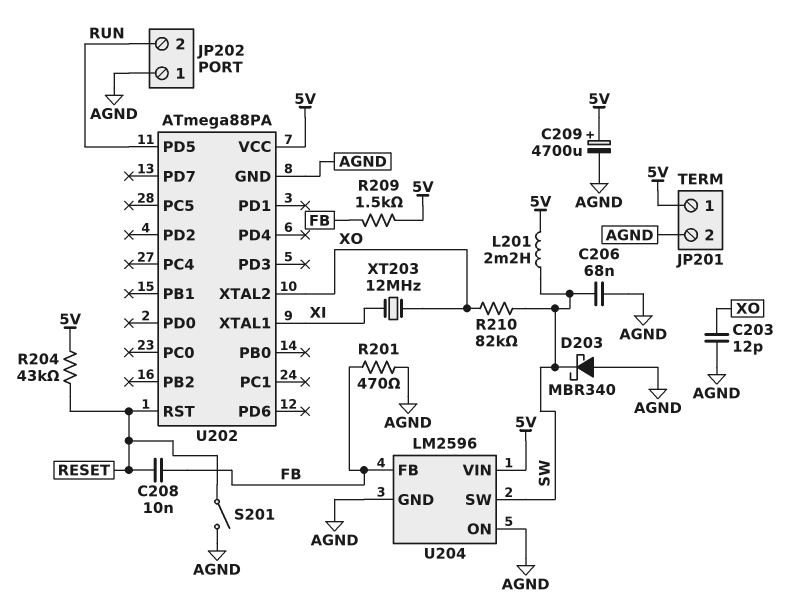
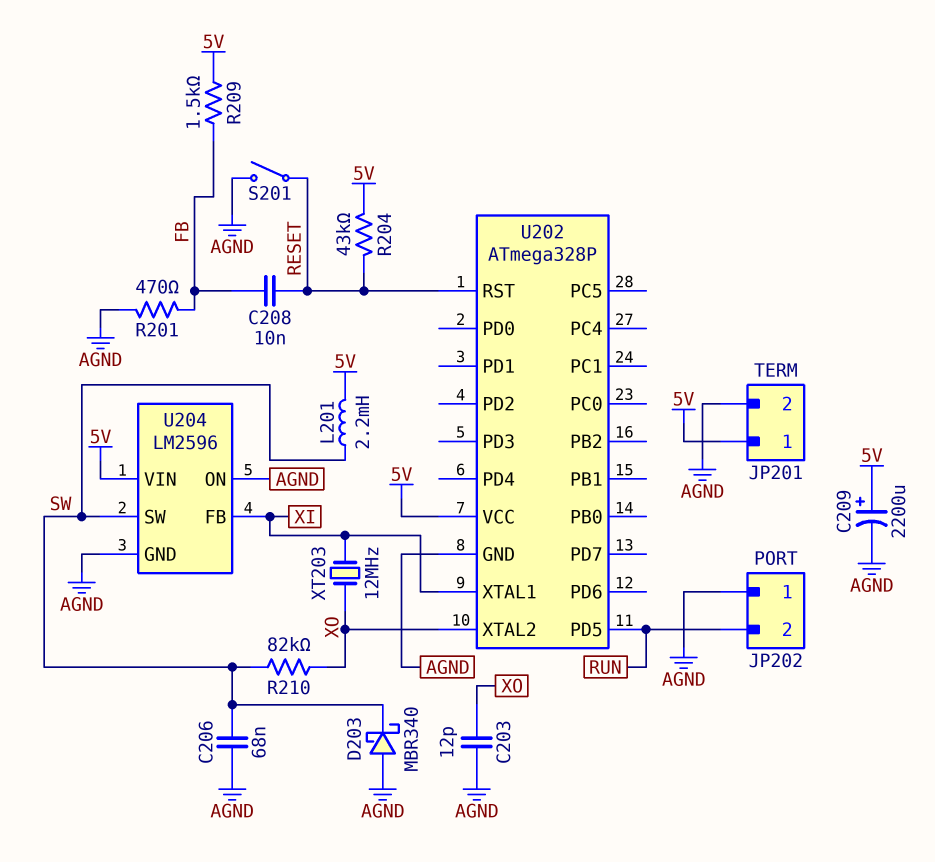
C209: 4700uF (plus 5V, minus AGND) -> 2200uF (plus 5V, minus AGND)
U202: ATmega88PA -> ATmega328P
U204 pin FB: FB -> XI

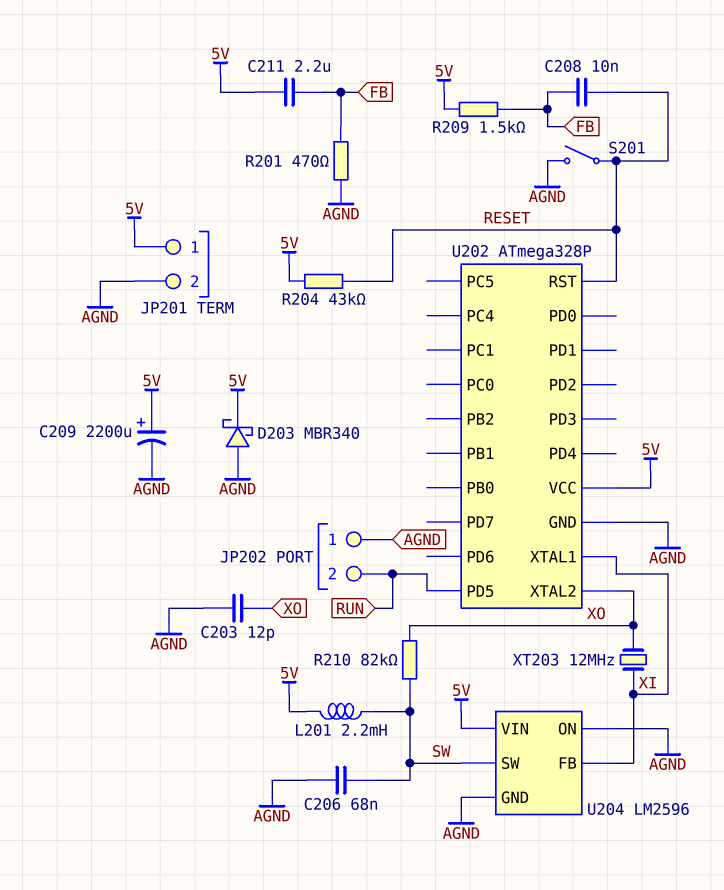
C211: none -> 2.2uF (5V, FB)
D203: schottky MBR340 (A AGND, K SW) -> schottky MBR340 (A AGND, K 5V)

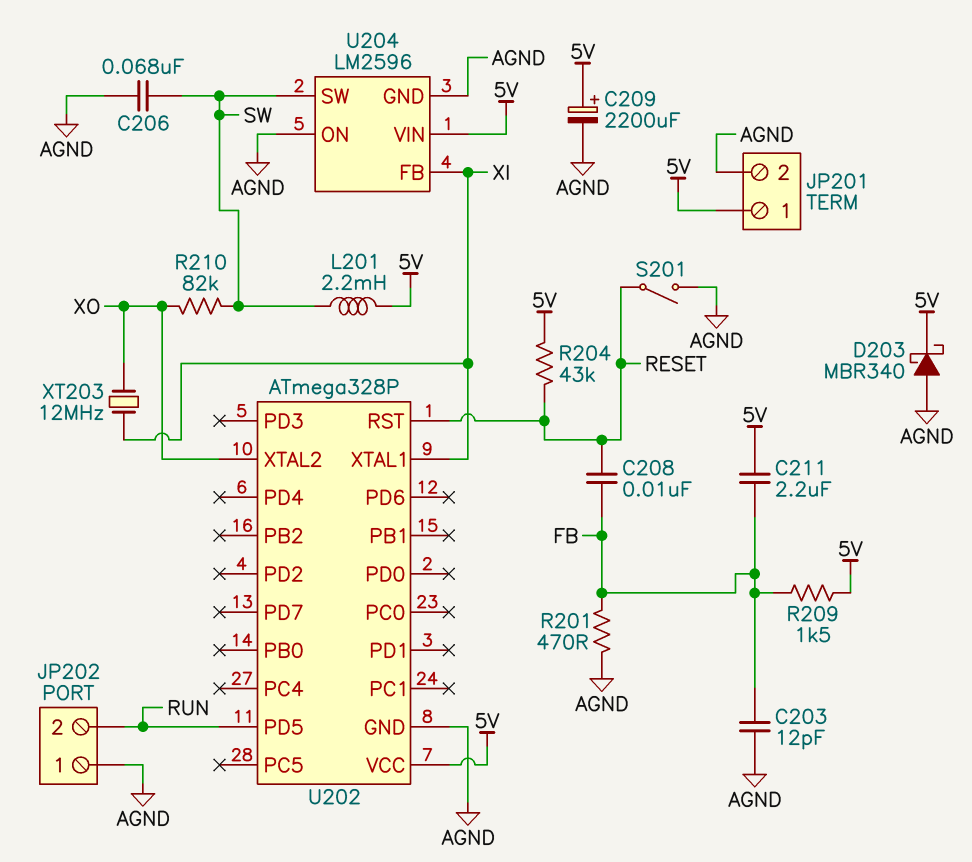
C203: 12pF (AGND, XO) -> 12pF (AGND, FB)

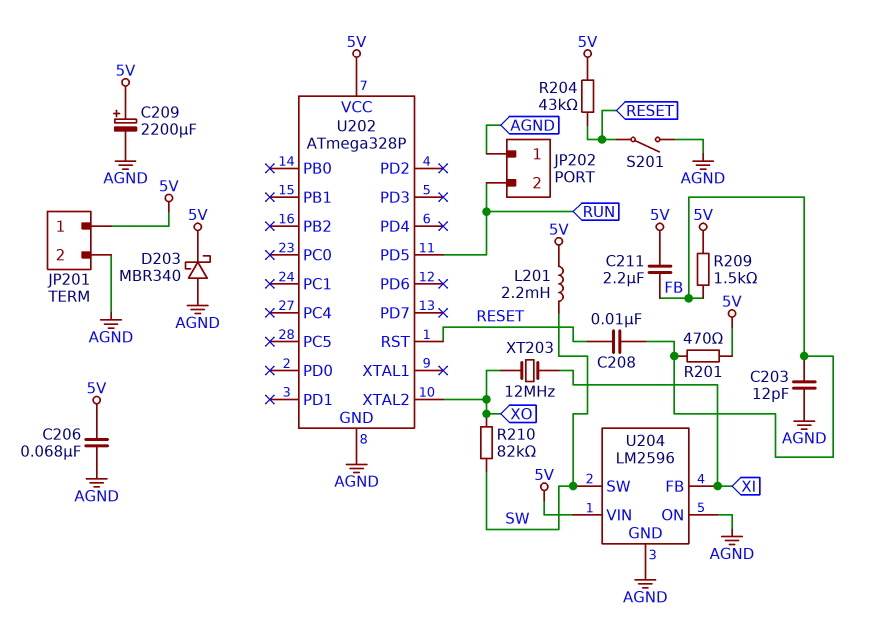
C206: 68nF (AGND, SW) -> 68nF (5V, AGND)
R201: 470 (AGND, FB) -> 470 (5V, FB)
U202 pin XTAL1: XI -> none

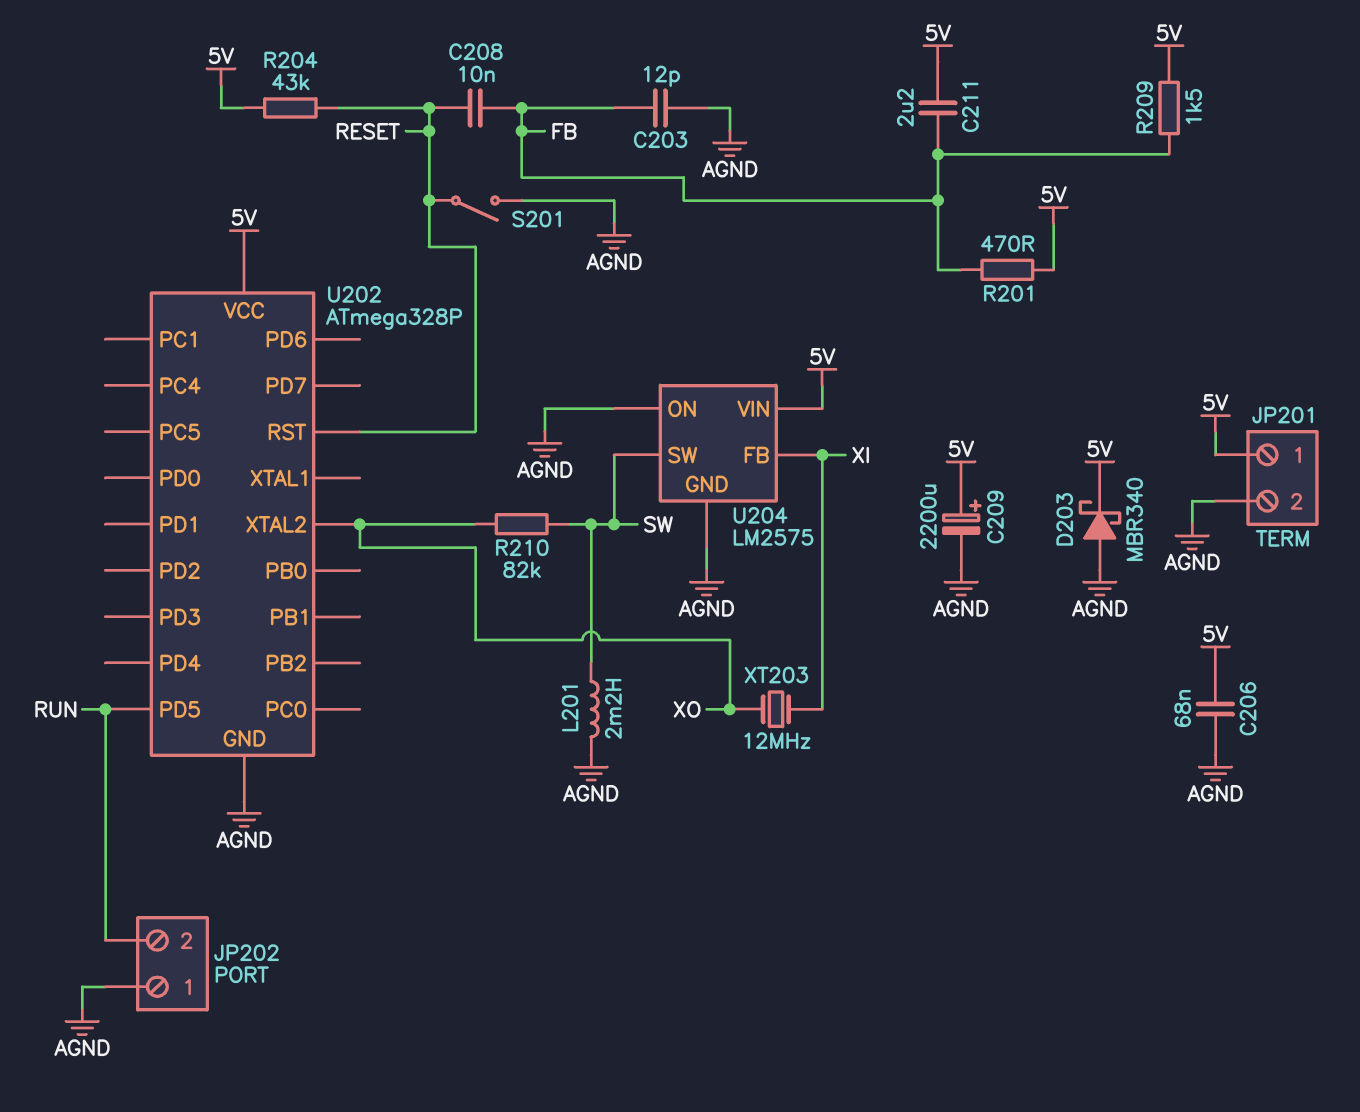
L201: 2.2mH (5V, SW) -> 2.2mH (AGND, SW)
U204: LM2596 -> LM2575

